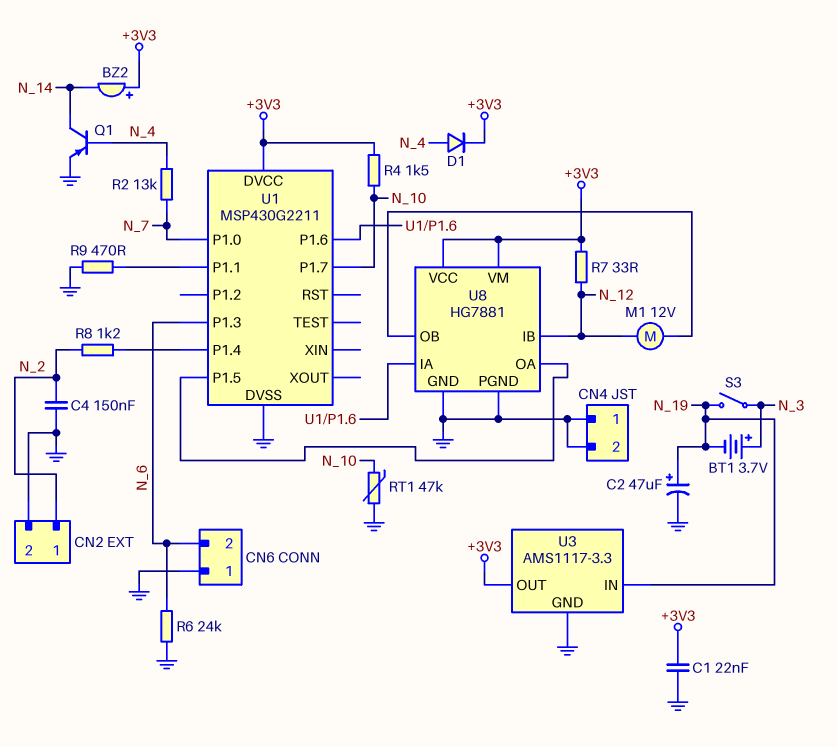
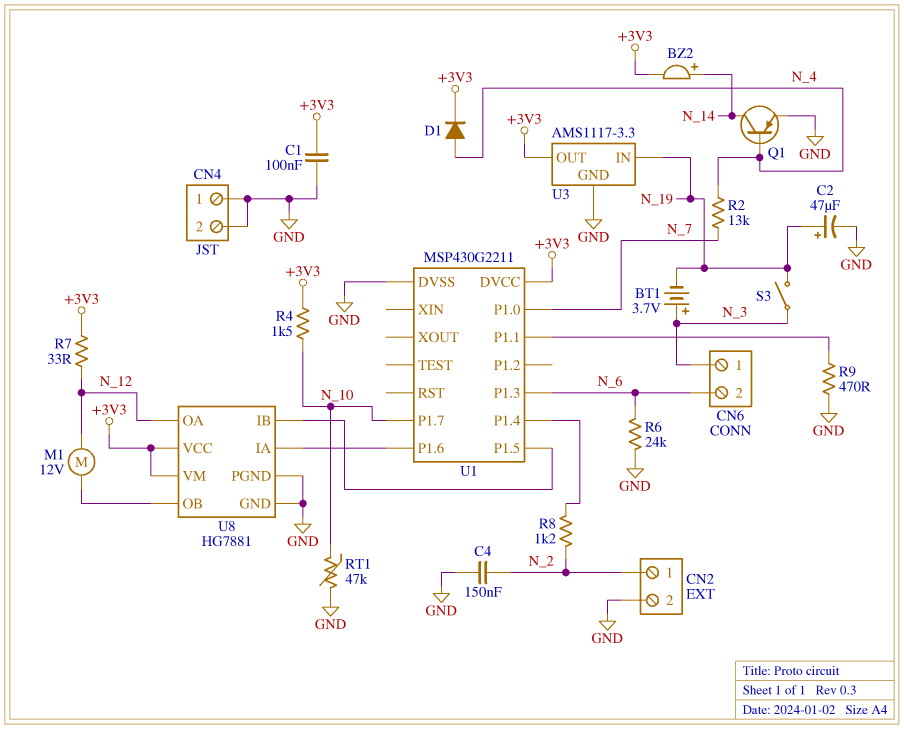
BZ2: buzzer (plus +3V3, minus N_14) -> buzzer (plus N_14, minus +3V3)
C1: 22nF (+3V3, GND) -> 100nF (+3V3, GND)
CN6 pin 1: GND -> N_3
U8 pin IB: N_12 -> U1/P1.5
U8 pin OA: U1/P1.5 -> N_12

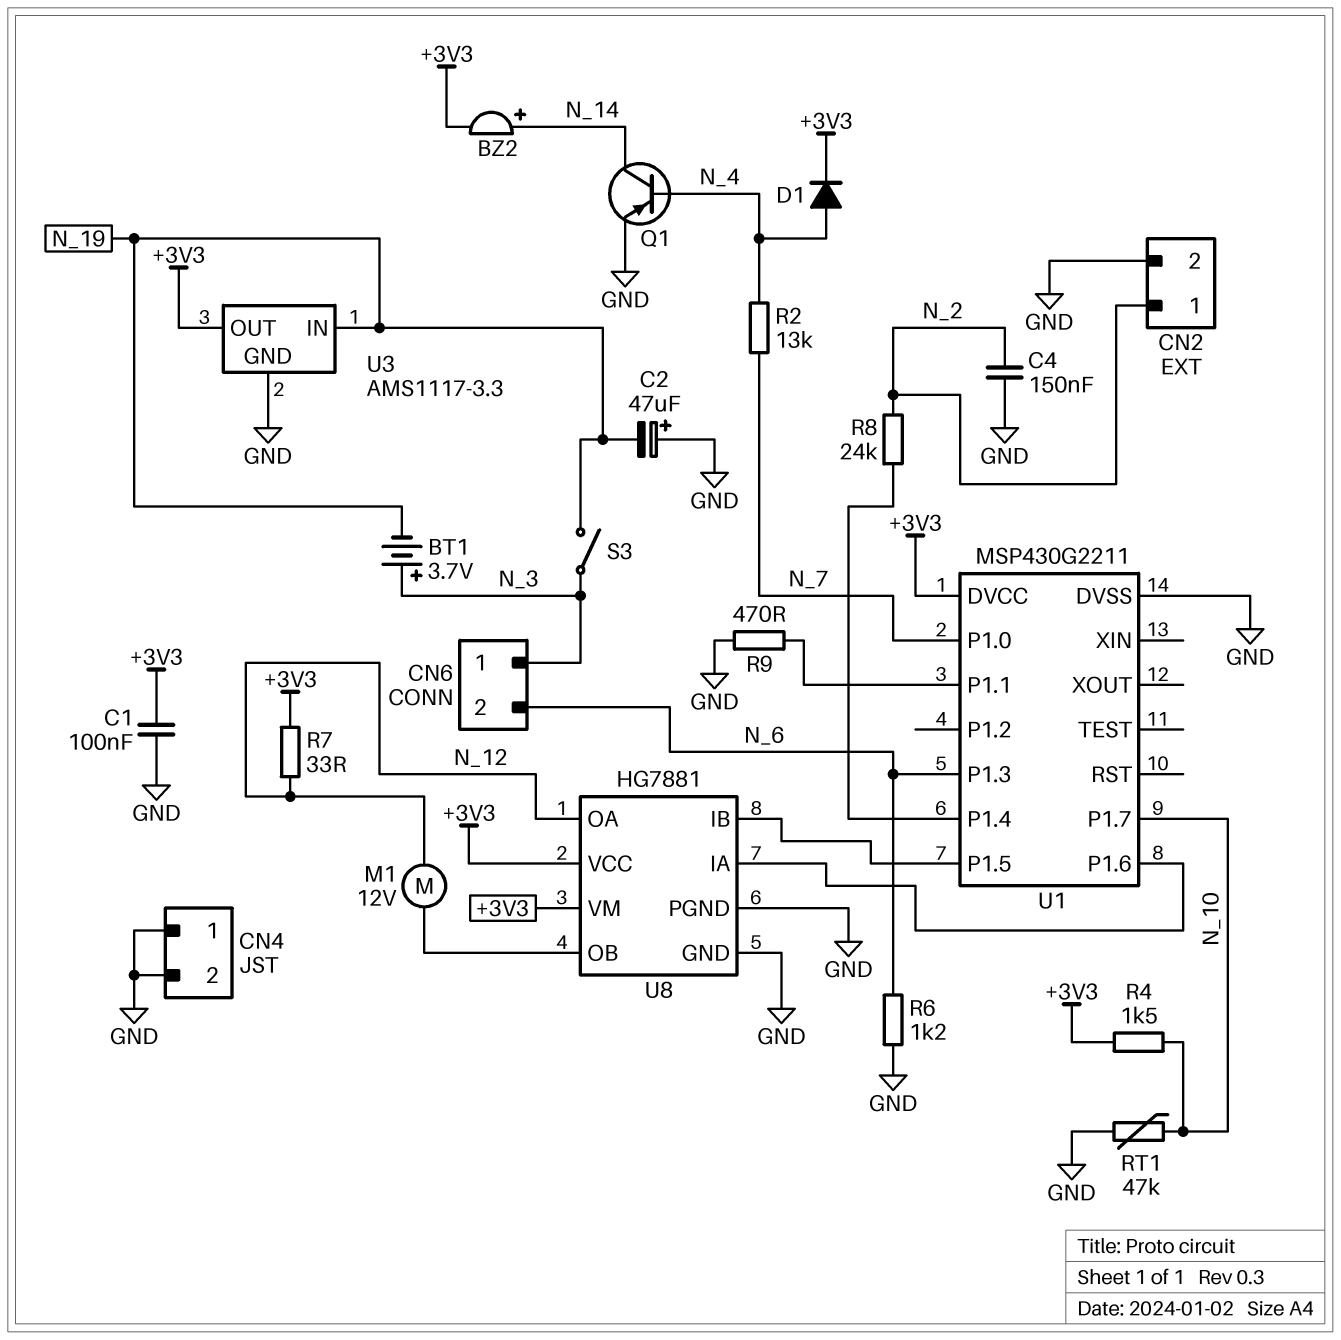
C2: 47uF (plus N_19, minus GND) -> 47uF (plus GND, minus N_19)
R6: 24k (GND, N_6) -> 1.2k (GND, N_6)
R8: 1.2k (N_2, U1/P1.4) -> 24k (N_2, U1/P1.4)

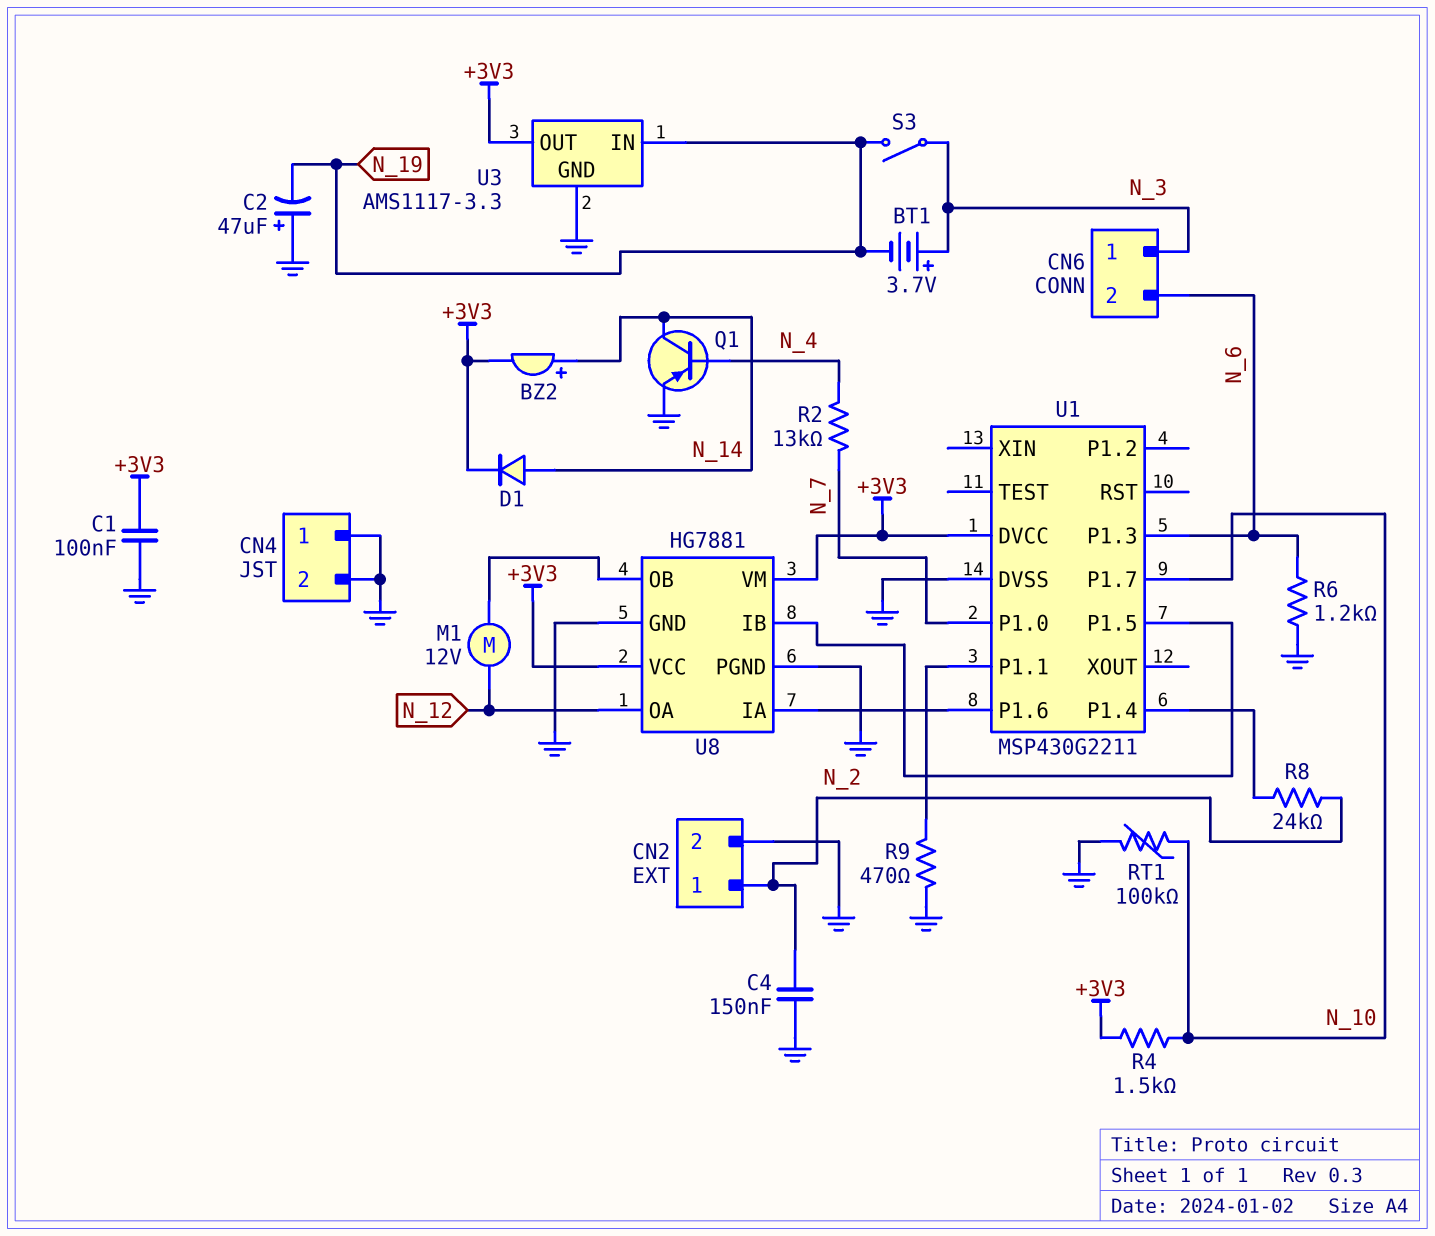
D1: diode (A N_4, K +3V3) -> diode (A N_14, K +3V3)
R7: 33 (+3V3, N_12) -> none
RT1: 47k (GND, N_10) -> 100k (GND, N_10)

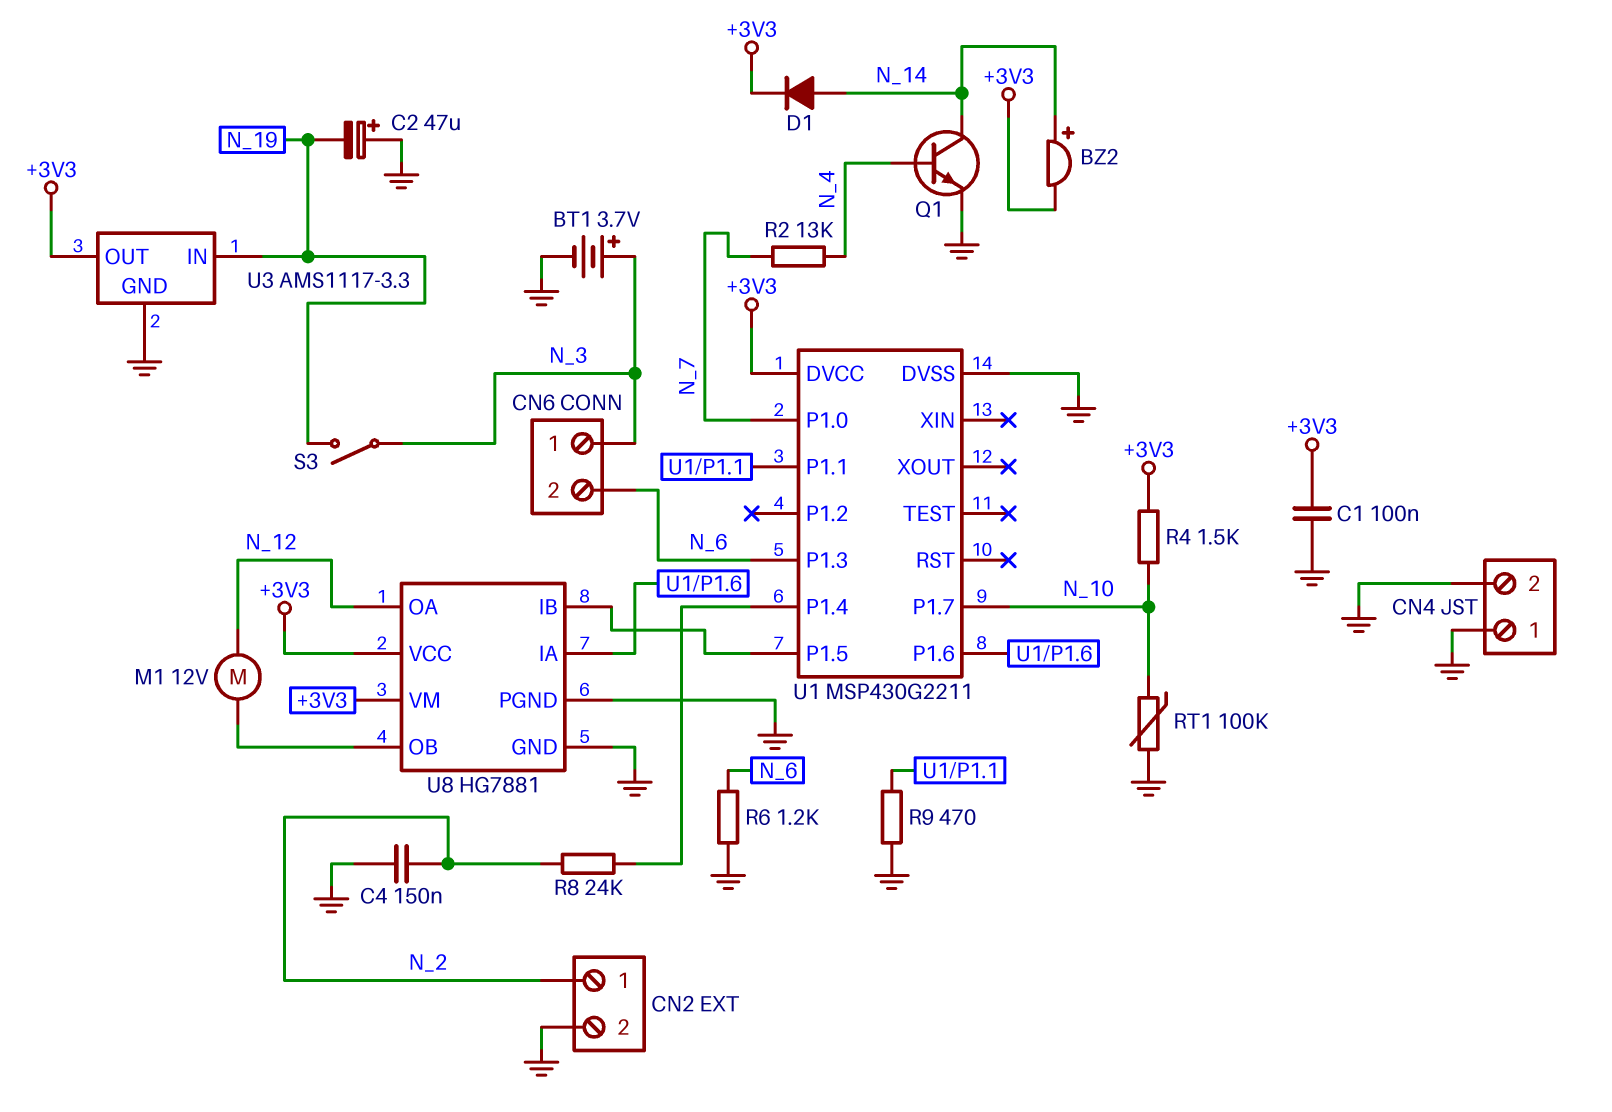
BT1: 3.7V (plus N_3, minus N_19) -> 3.7V (plus N_3, minus GND)
Q1: PNP (B N_4, C N_14, E GND) -> NPN (B N_4, C N_14, E GND)

